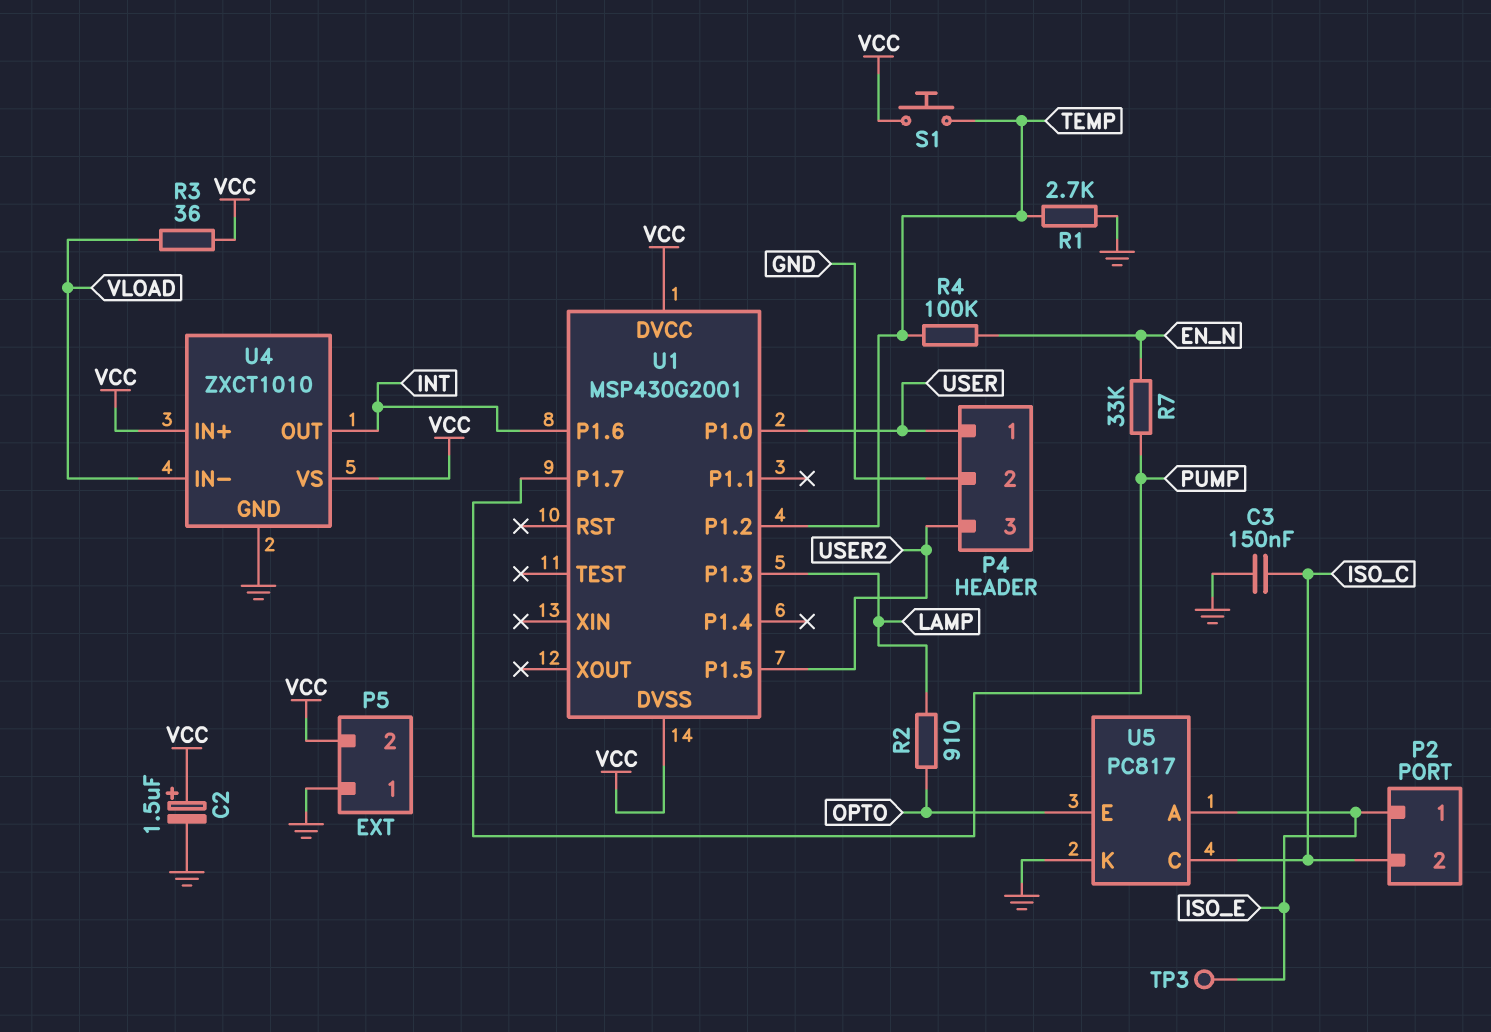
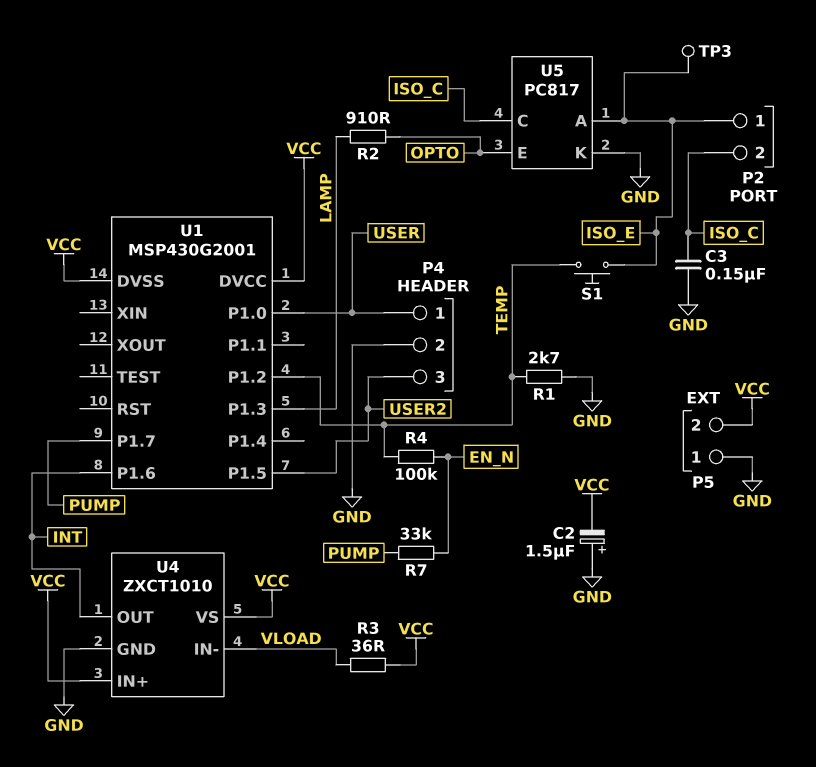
C2: 1.5uF (plus VCC, minus GND) -> 1.5uF (plus GND, minus VCC)
S1: button (TEMP, VCC) -> button (ISO_E, TEMP)

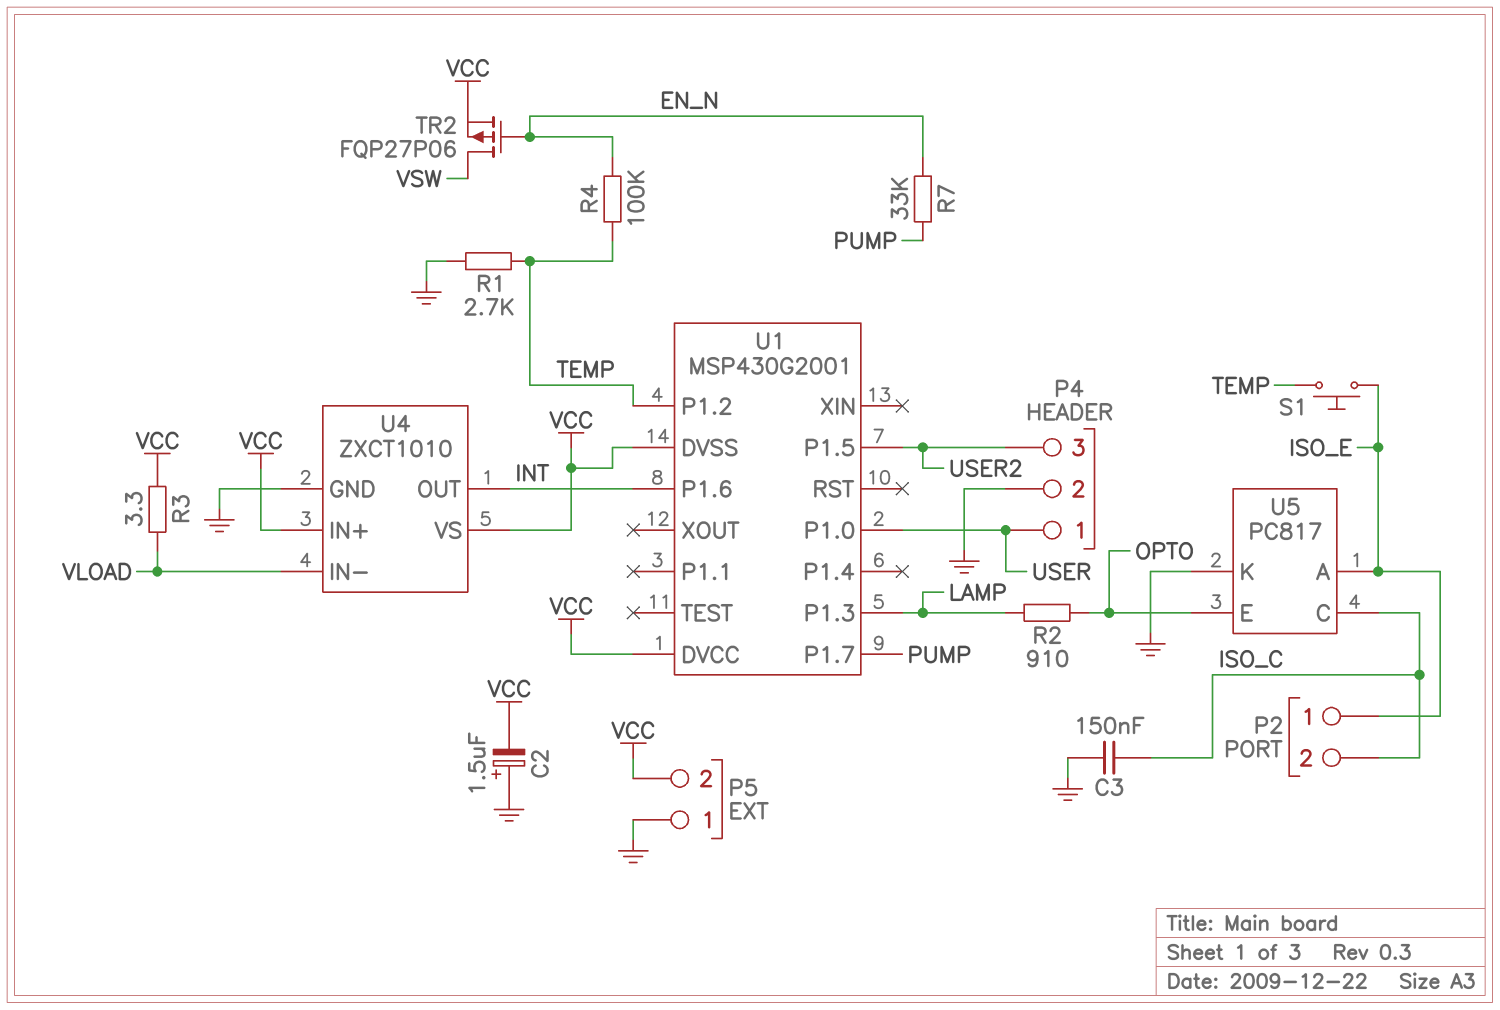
R3: 36 (VCC, VLOAD) -> 3.3 (VCC, VLOAD)
TP3: test point (ISO_E) -> none
TR2: none -> PMOS FQP27P06 (G EN_N, D VSW, S VCC)

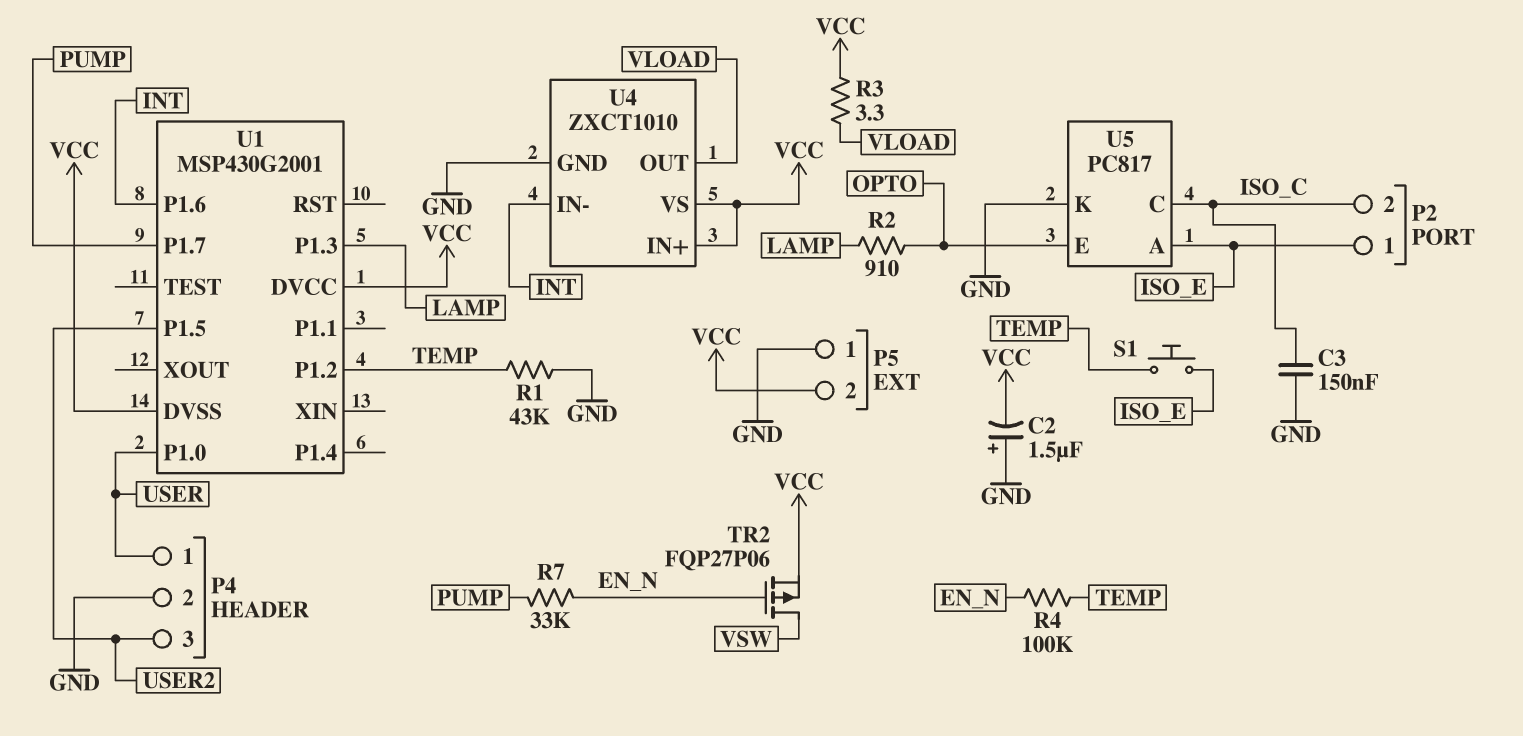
R1: 2.7k (GND, TEMP) -> 43k (GND, TEMP)
U4 pin IN-: VLOAD -> INT
U4 pin OUT: INT -> VLOAD

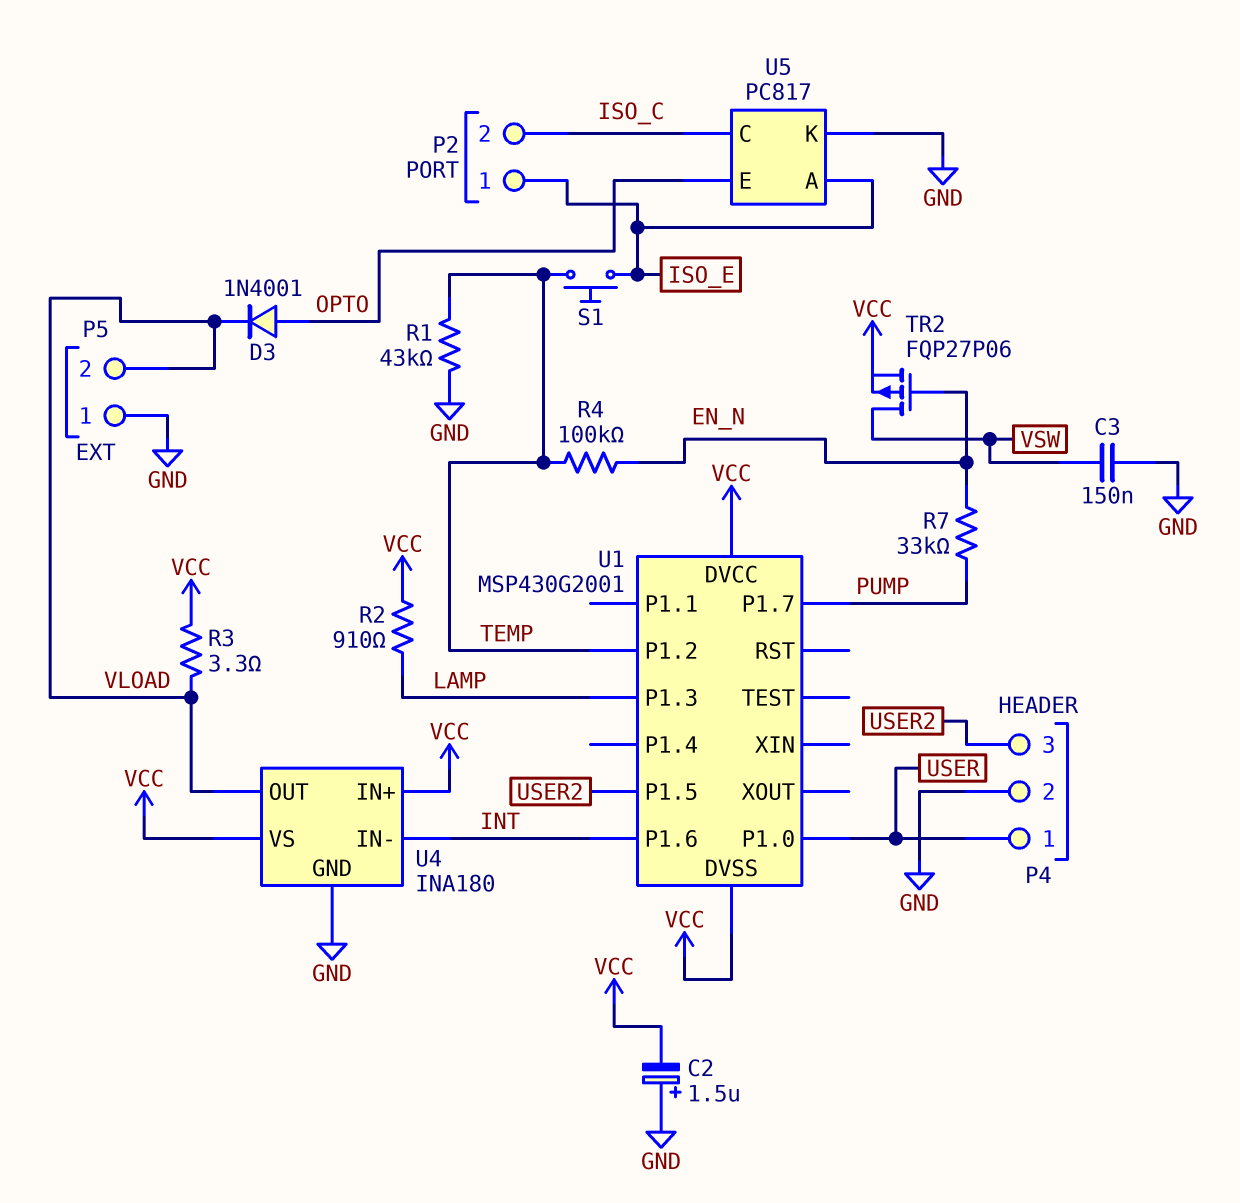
C3: 150nF (GND, ISO_C) -> 150nF (GND, VSW)
D3: none -> diode 1N4001 (A OPTO, K VLOAD)
P5 pin 2: VCC -> VLOAD
R2: 910 (LAMP, OPTO) -> 910 (LAMP, VCC)
U4: ZXCT1010 -> INA180

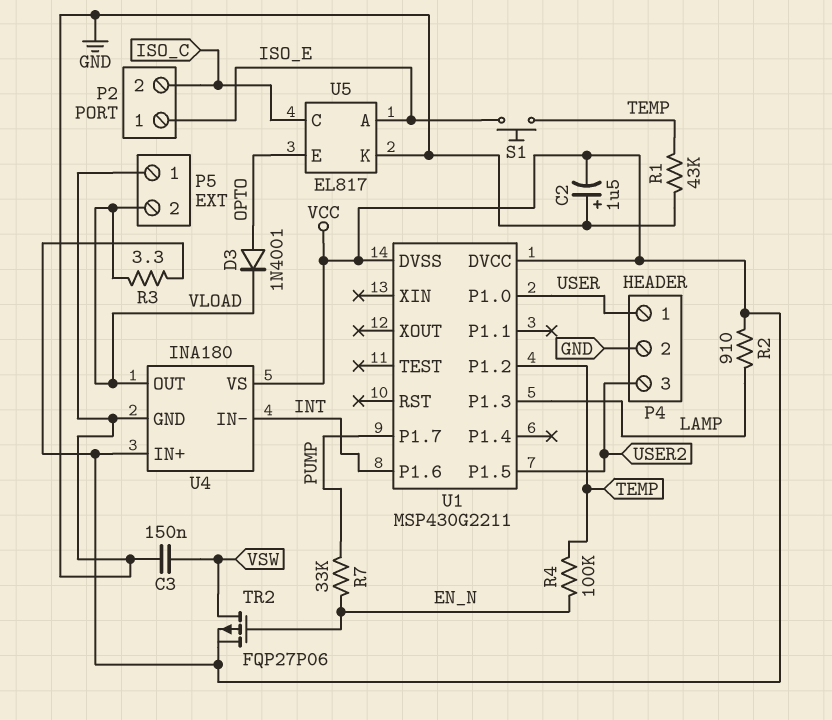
U1: MSP430G2001 -> MSP430G2211
U5: PC817 -> EL817

